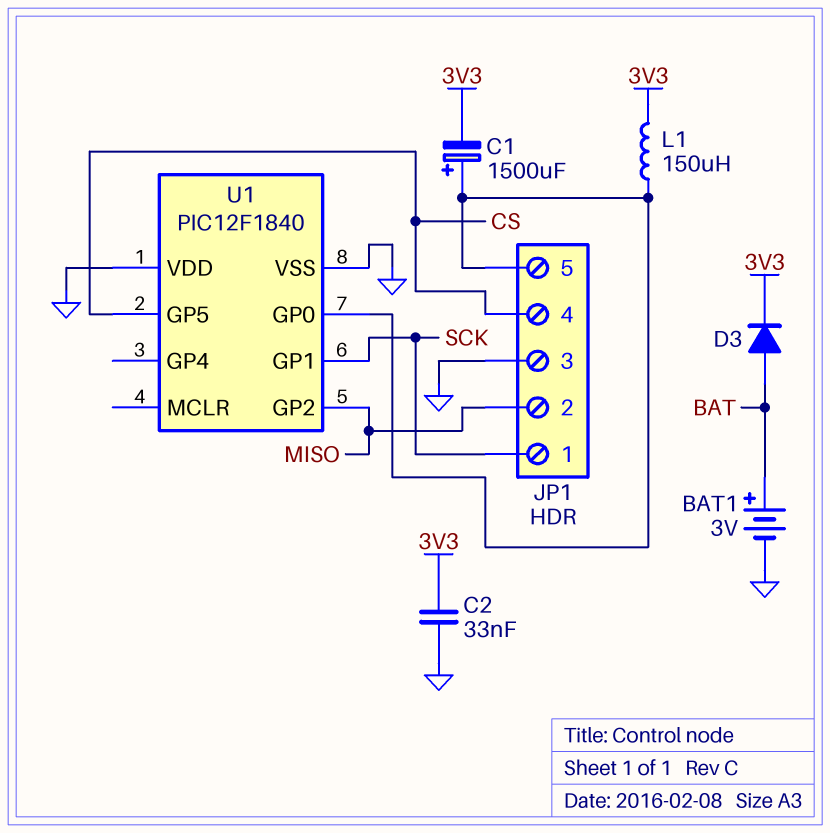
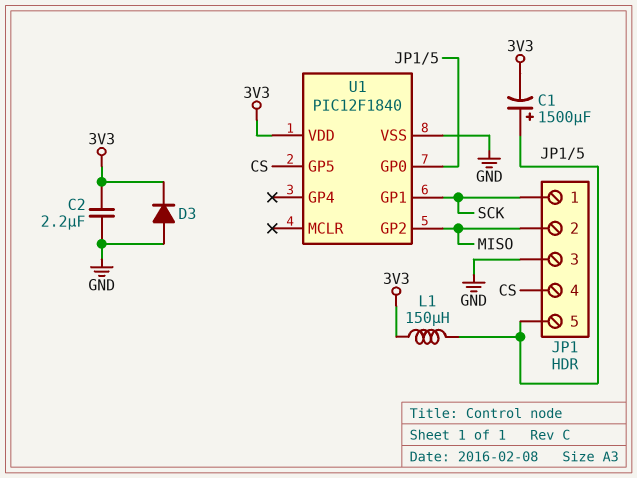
BAT1: 3V (plus BAT, minus GND) -> none
C2: 33nF (3V3, GND) -> 2.2uF (3V3, GND)
D3: diode (A BAT, K 3V3) -> diode (A GND, K 3V3)
U1 pin VDD: GND -> 3V3

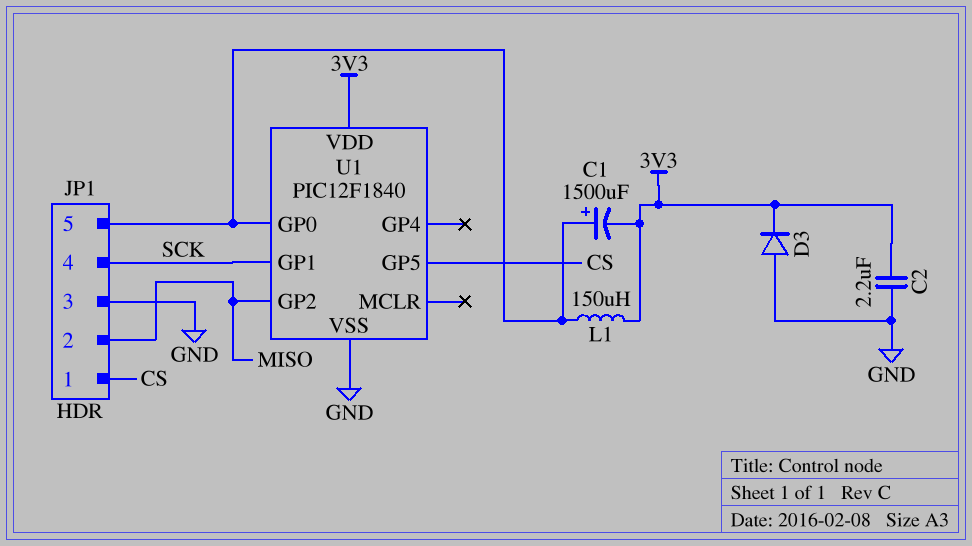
JP1 pin 1: SCK -> CS
JP1 pin 4: CS -> SCK

